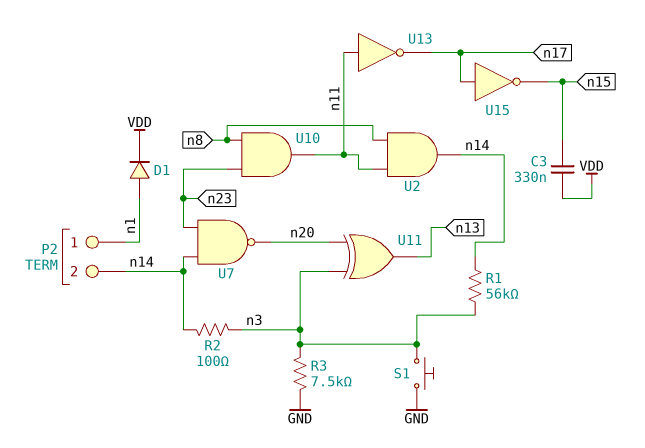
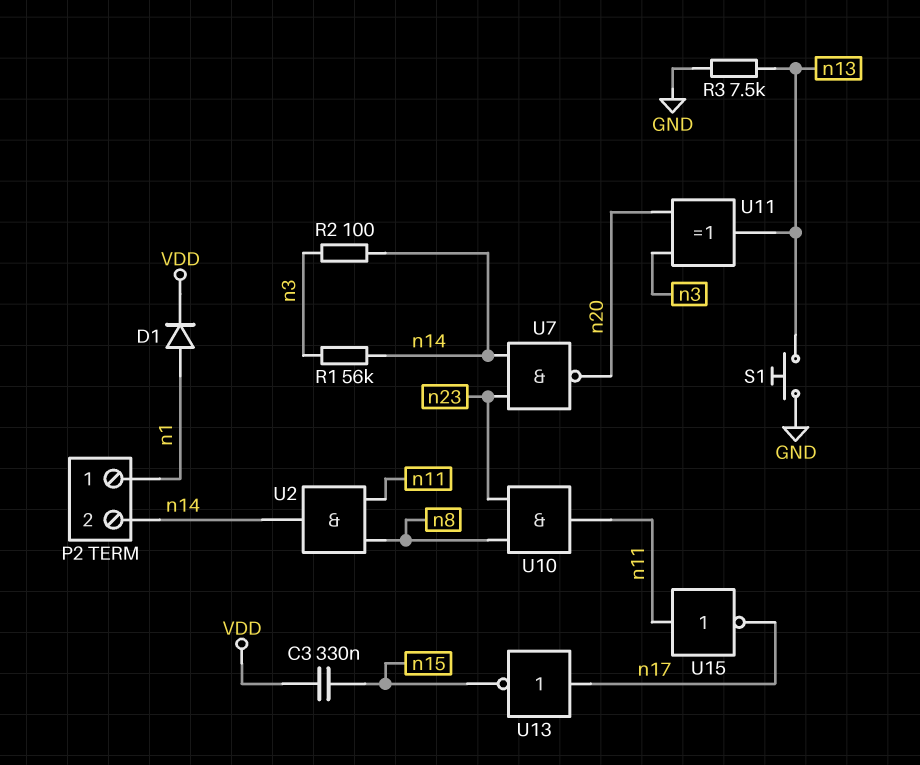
R3: 7.5k (GND, n3) -> 7.5k (GND, n13)
S1: button (GND, n3) -> button (GND, n13)
U13: NOT (in n11, out n17) -> NOT (in n17, out n15)
U15: NOT (in n17, out n15) -> NOT (in n11, out n17)

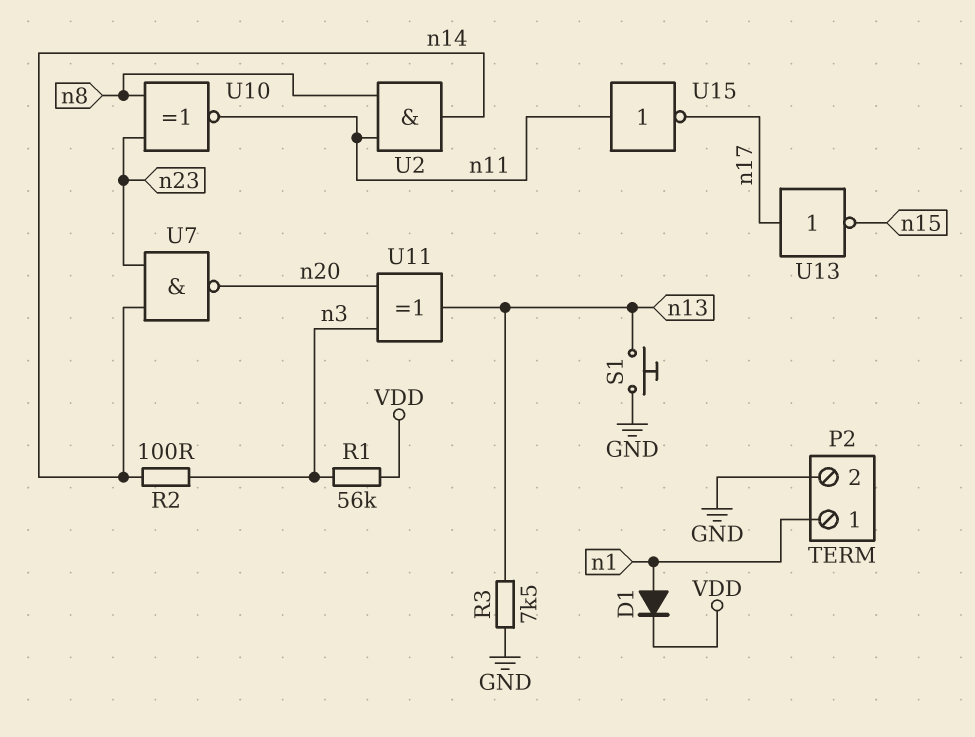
C3: 330nF (VDD, n15) -> none
P2 pin 2: n14 -> GND
R1: 56k (n3, n14) -> 56k (VDD, n3)
U10: AND (in n8, in n23, out n11) -> XNOR (in n8, in n23, out n11)

